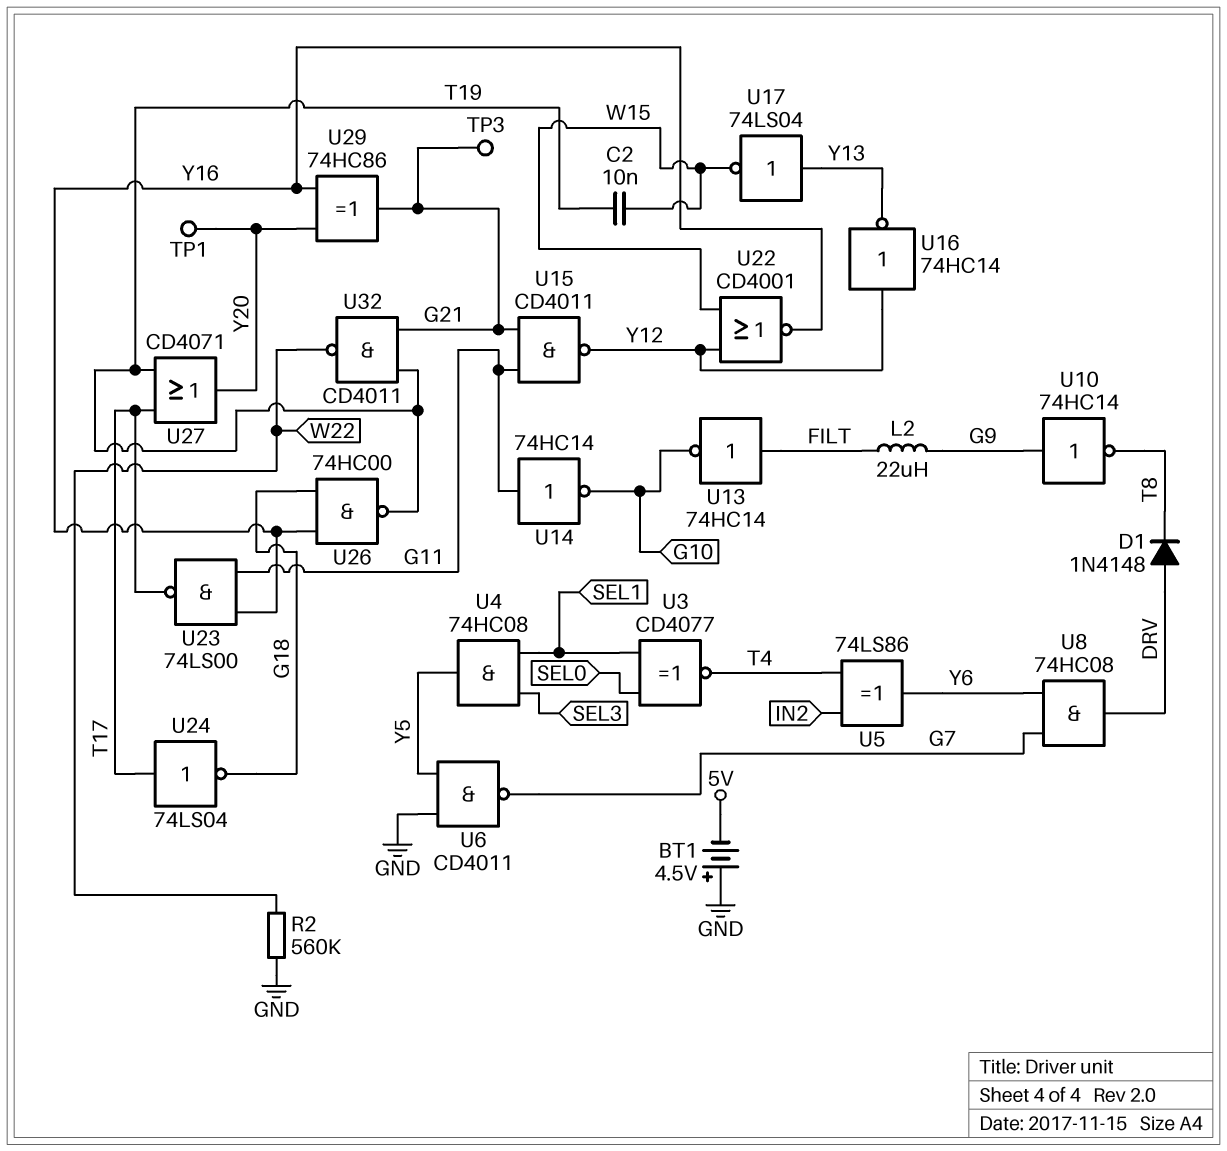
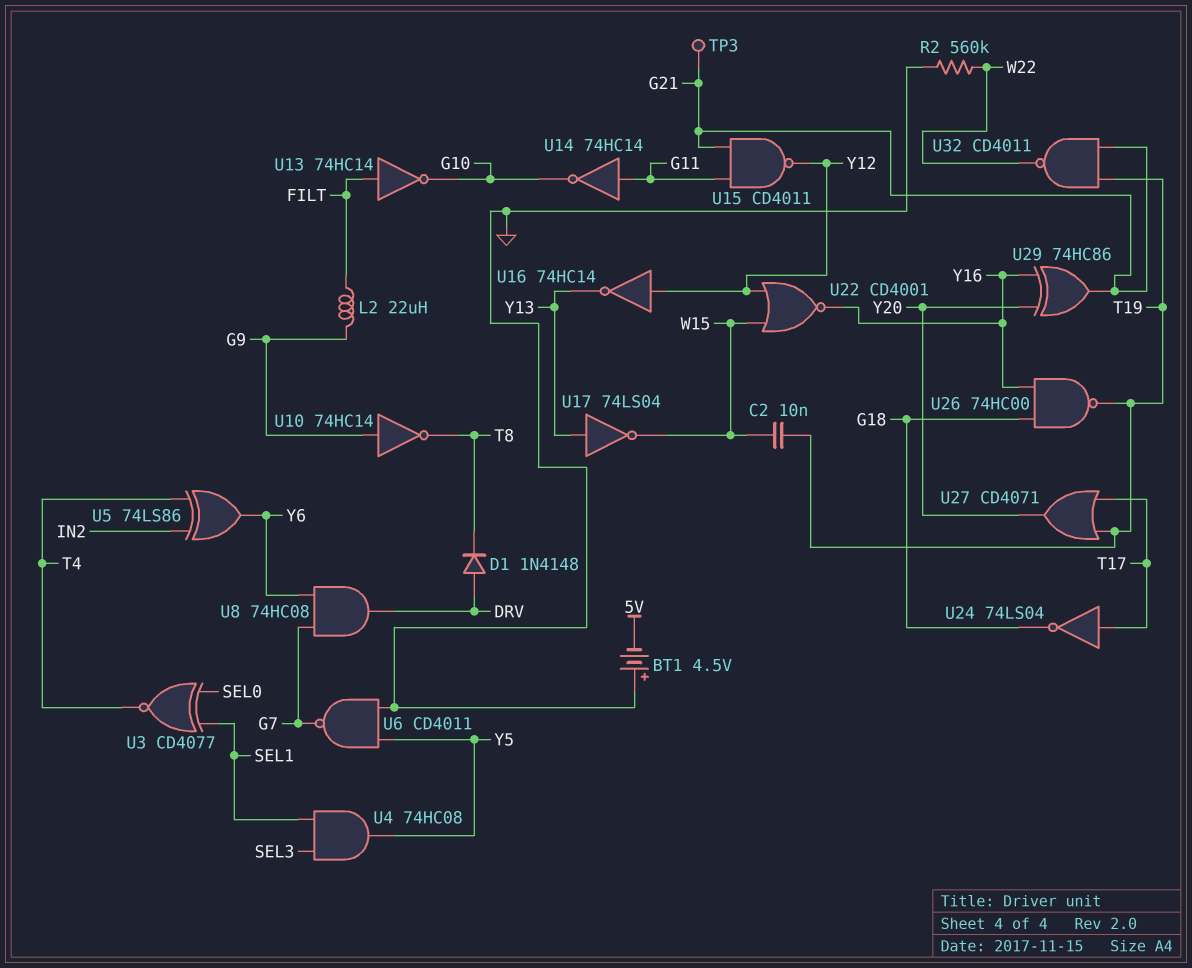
TP1: test point (Y20) -> none
U23: NAND 74LS00 (in G11, in Y16, out T17) -> none

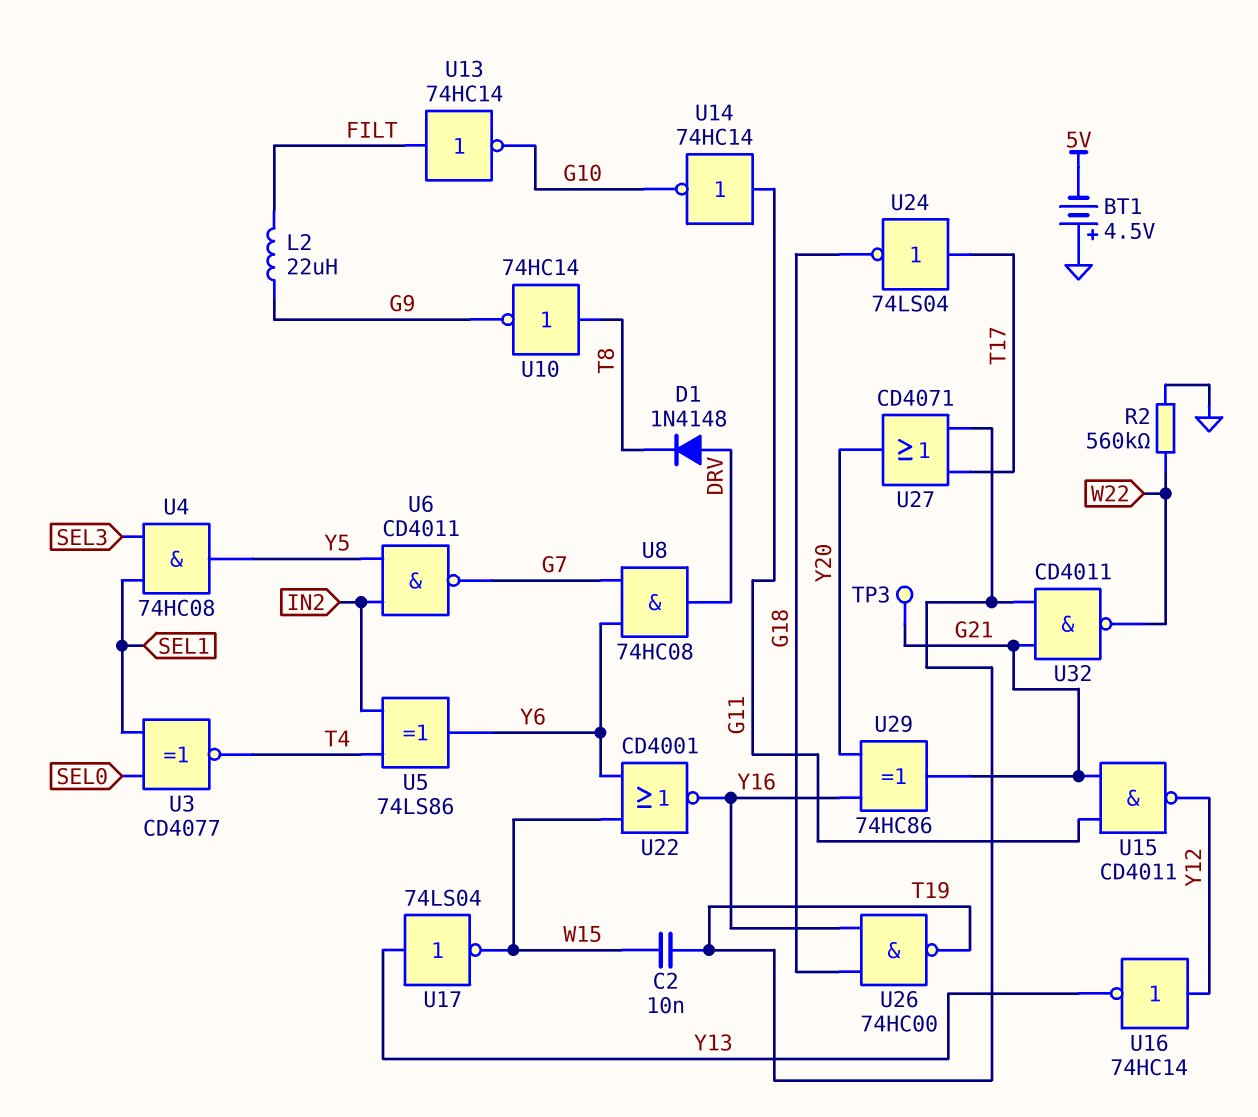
U6: NAND CD4011 (in GND, in Y5, out G7) -> NAND CD4011 (in IN2, in Y5, out G7)
U10: NOT 74HC14 (in G9, out T8) -> NOT 74HC14 (in T8, out G9)
U22: NOR CD4001 (in W15, in Y12, out Y16) -> NOR CD4001 (in W15, in Y6, out Y16)

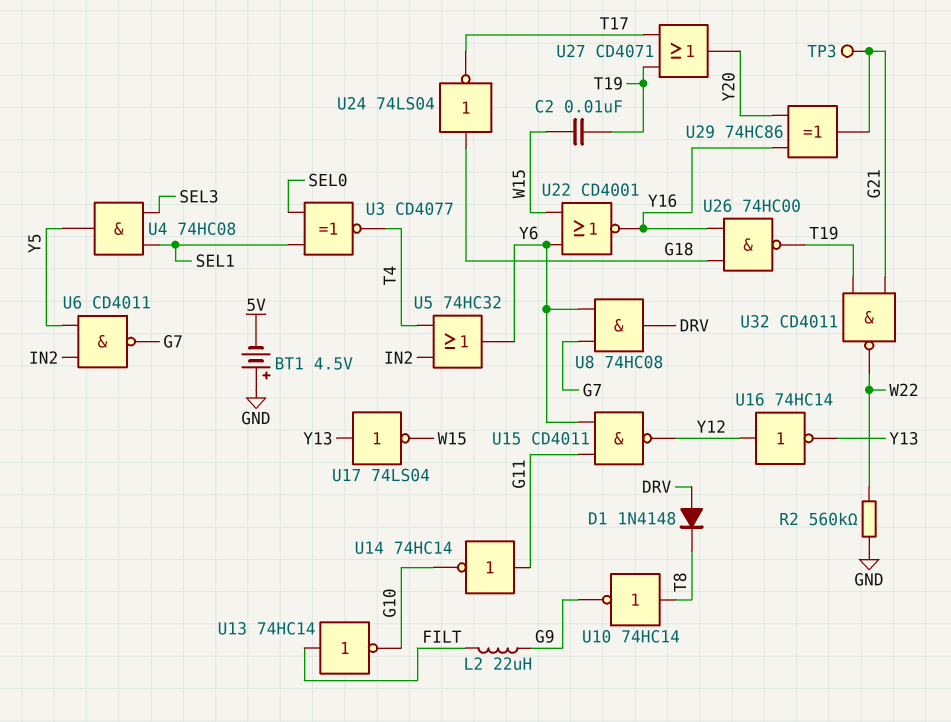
U5: XOR 74LS86 (in IN2, in T4, out Y6) -> OR 74HC32 (in IN2, in T4, out Y6)
U15: NAND CD4011 (in G11, in G21, out Y12) -> NAND CD4011 (in G11, in Y6, out Y12)
U24: NOT 74LS04 (in T17, out G18) -> NOT 74LS04 (in G18, out T17)

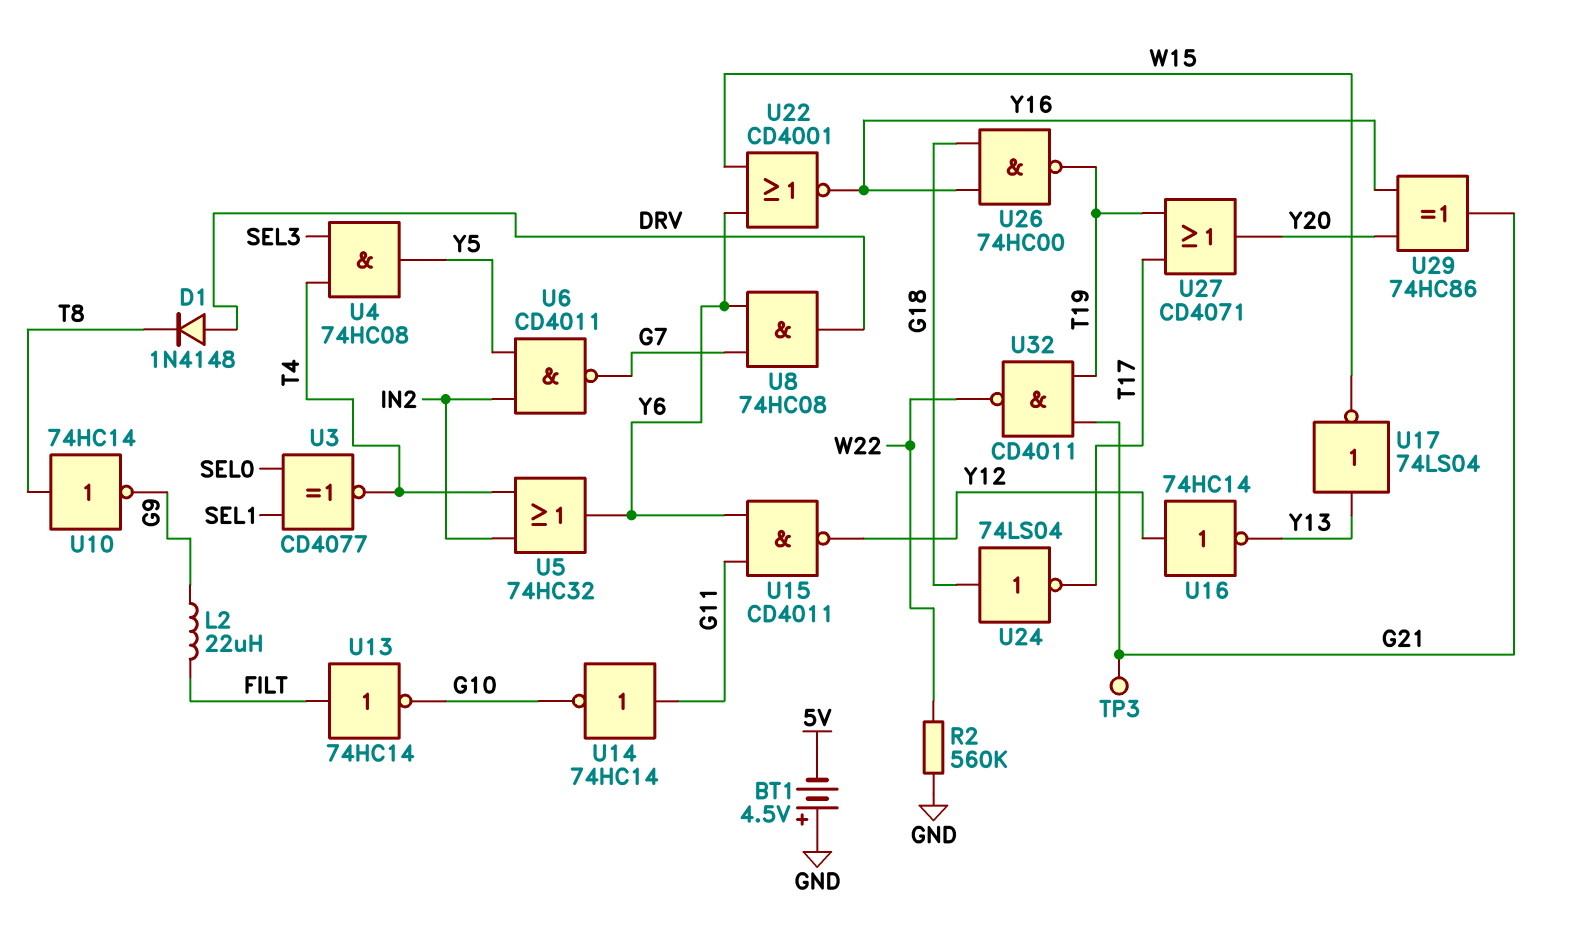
C2: 10nF (T19, W15) -> none
U4: AND 74HC08 (in SEL1, in SEL3, out Y5) -> AND 74HC08 (in SEL3, in T4, out Y5)

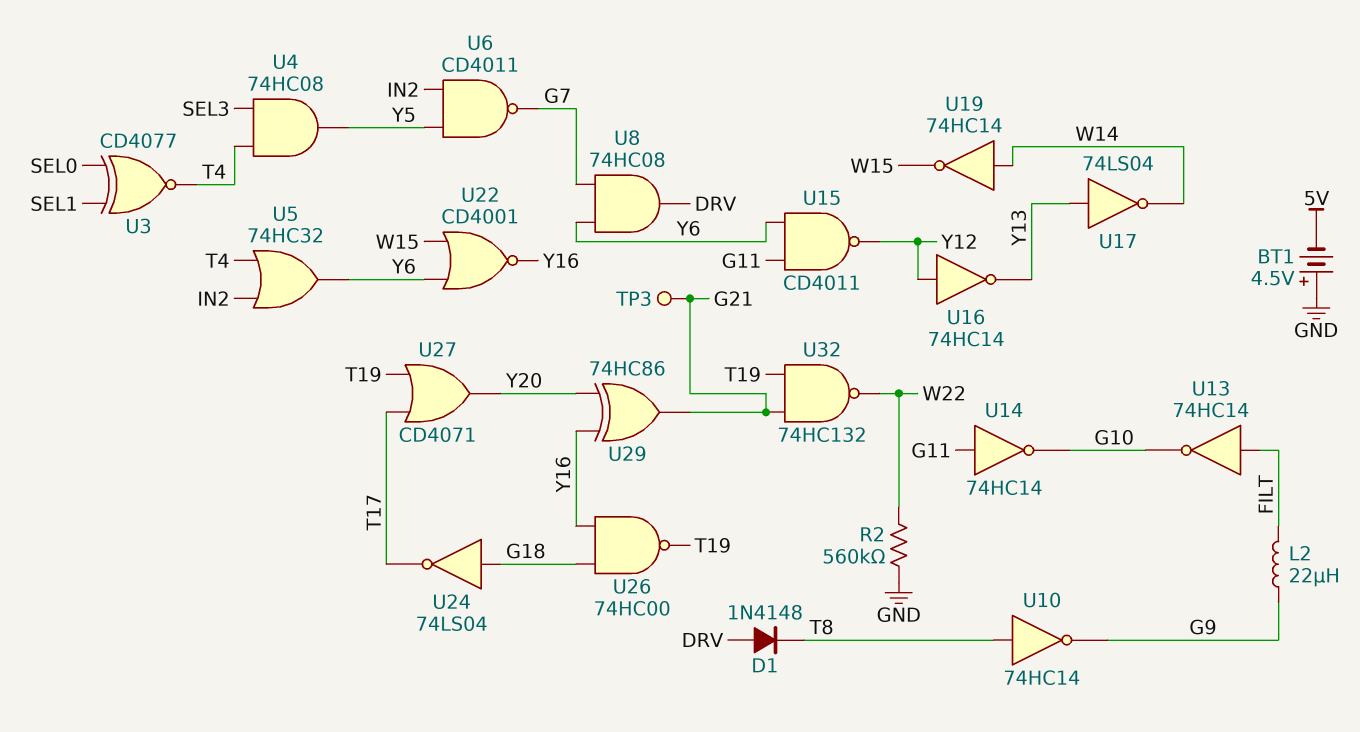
U17: NOT 74LS04 (in Y13, out W15) -> NOT 74LS04 (in Y13, out W14)
U19: none -> NOT 74HC14 (in W14, out W15)
U32: NAND CD4011 (in G21, in T19, out W22) -> NAND 74HC132 (in G21, in T19, out W22)

